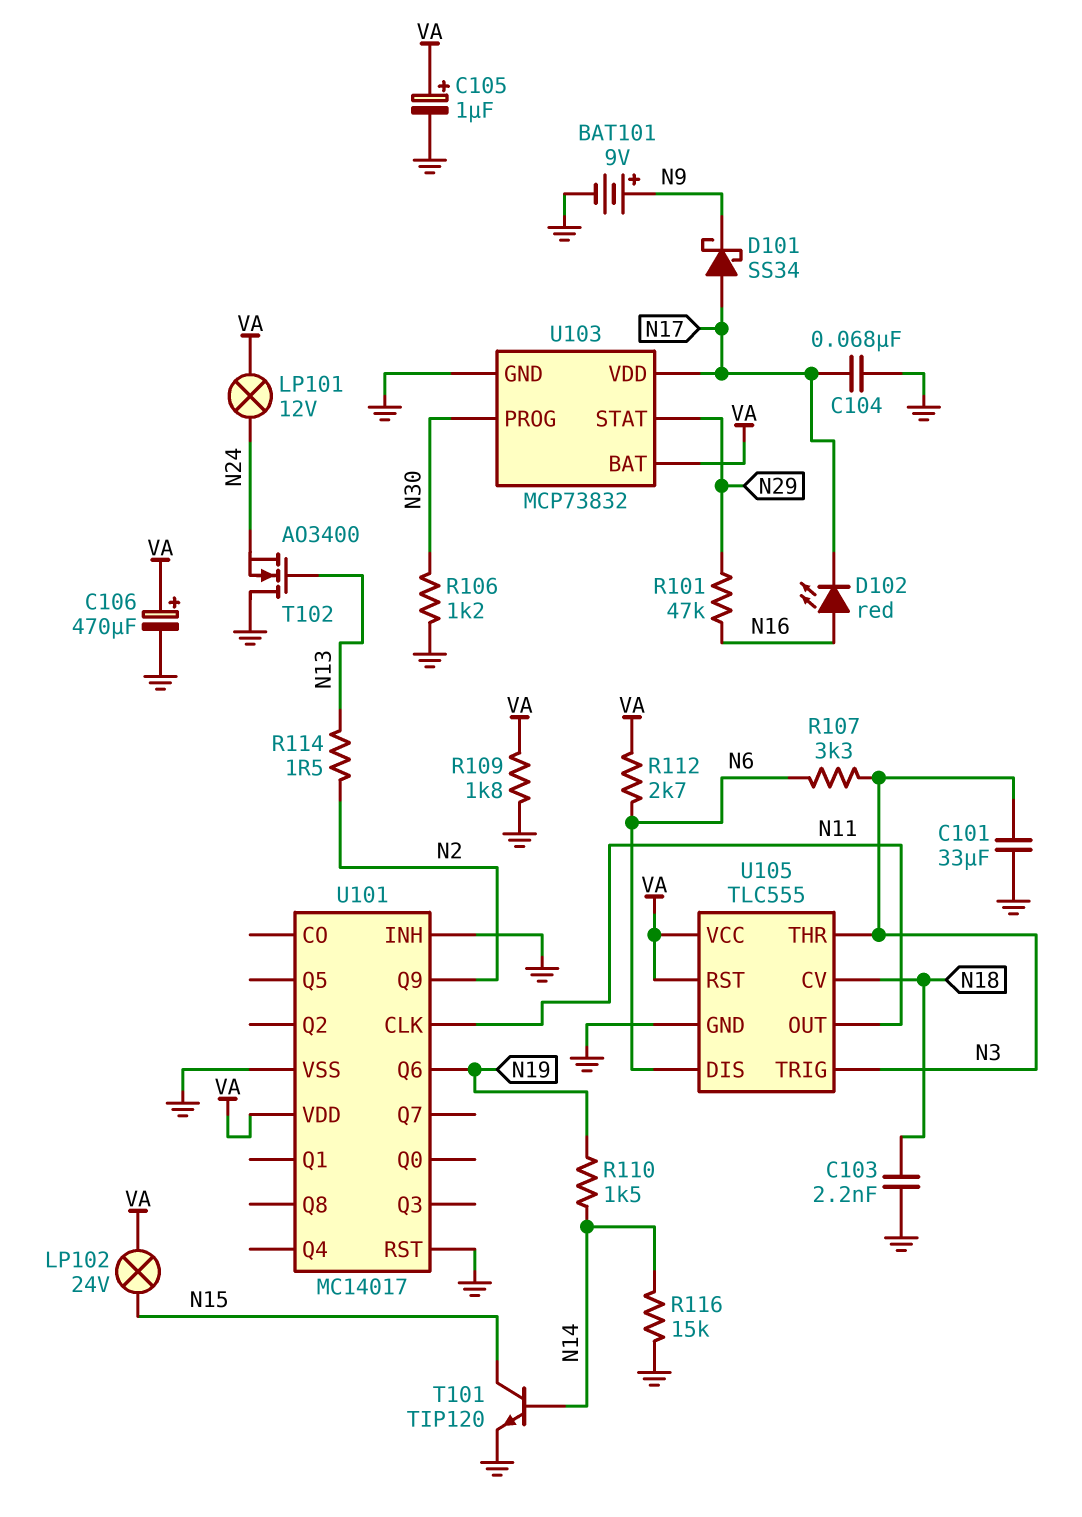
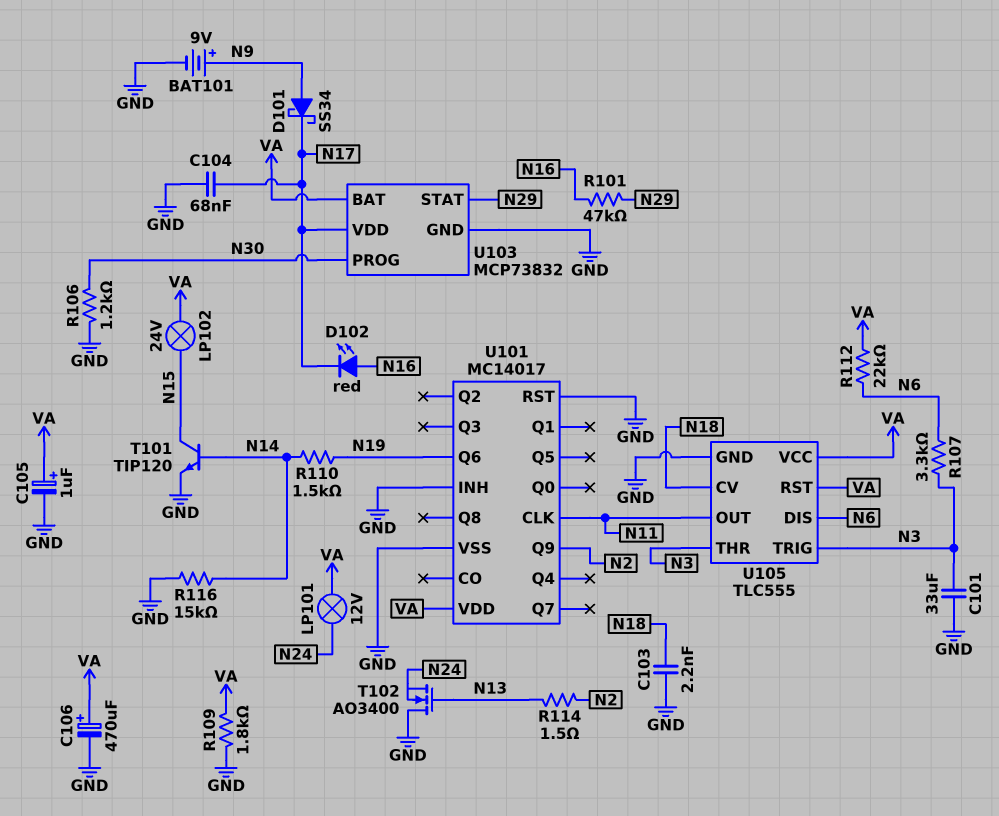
D101: schottky SS34 (A N17, K N9) -> schottky SS34 (A N9, K N17)
R112: 2.7k (N6, VA) -> 22k (N6, VA)

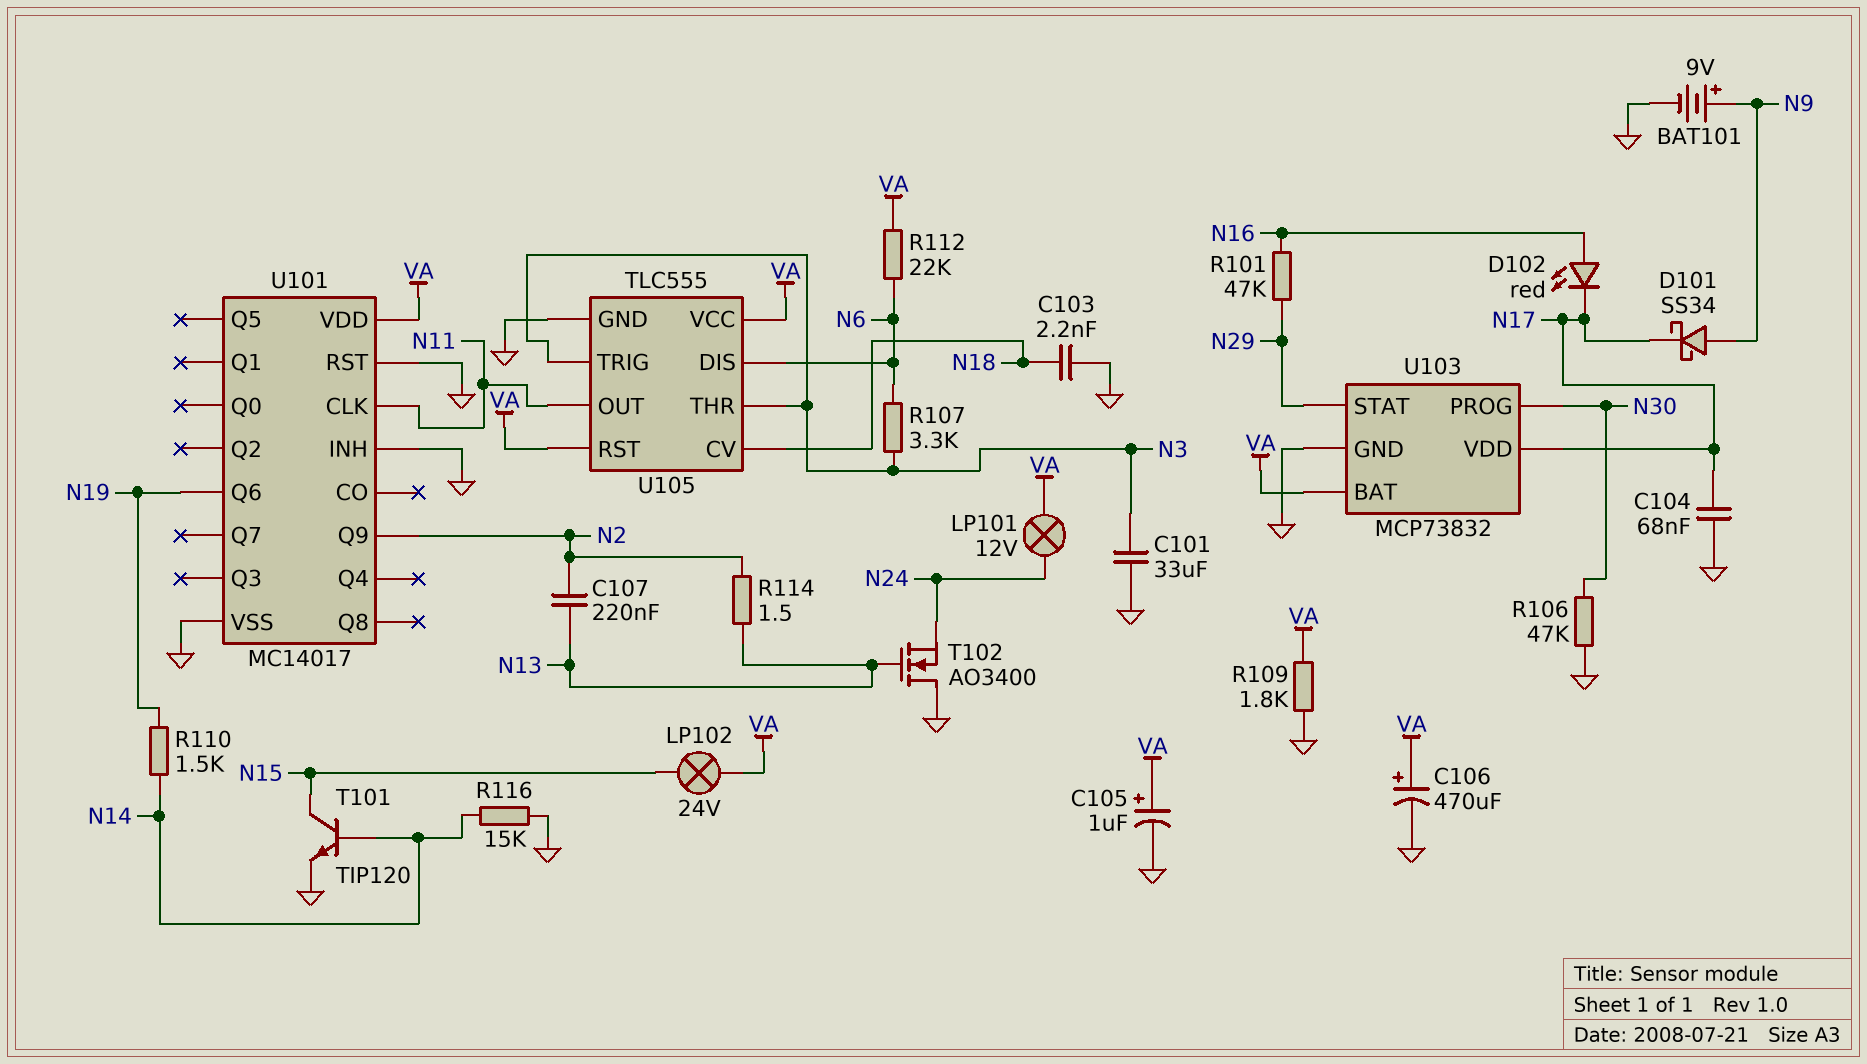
C107: none -> 220nF (N2, N13)
R106: 1.2k (GND, N30) -> 47k (GND, N30)

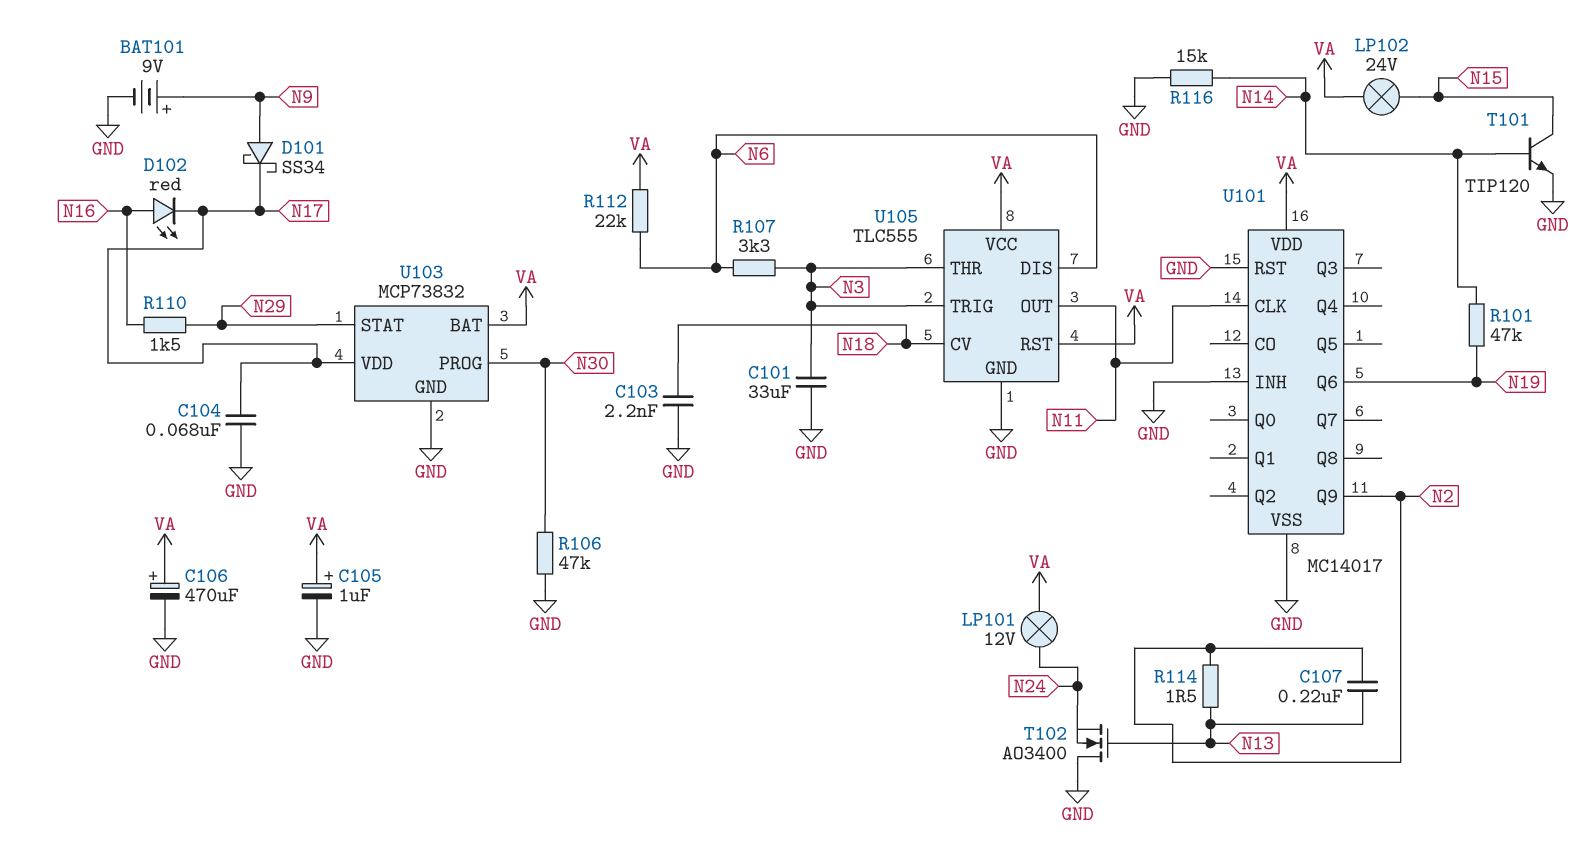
R101: 47k (N16, N29) -> 47k (N14, N19)
R109: 1.8k (GND, VA) -> none
R110: 1.5k (N14, N19) -> 1.5k (N16, N29)

